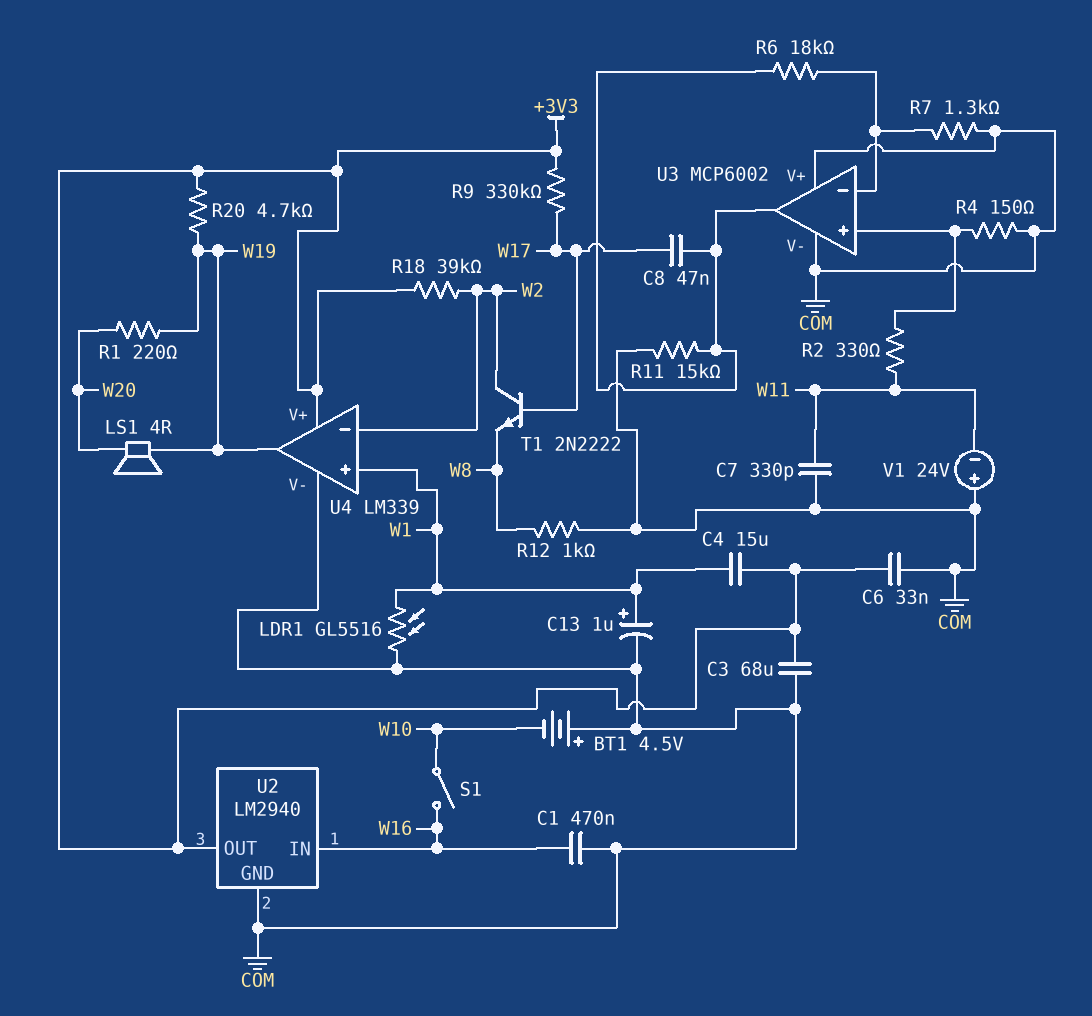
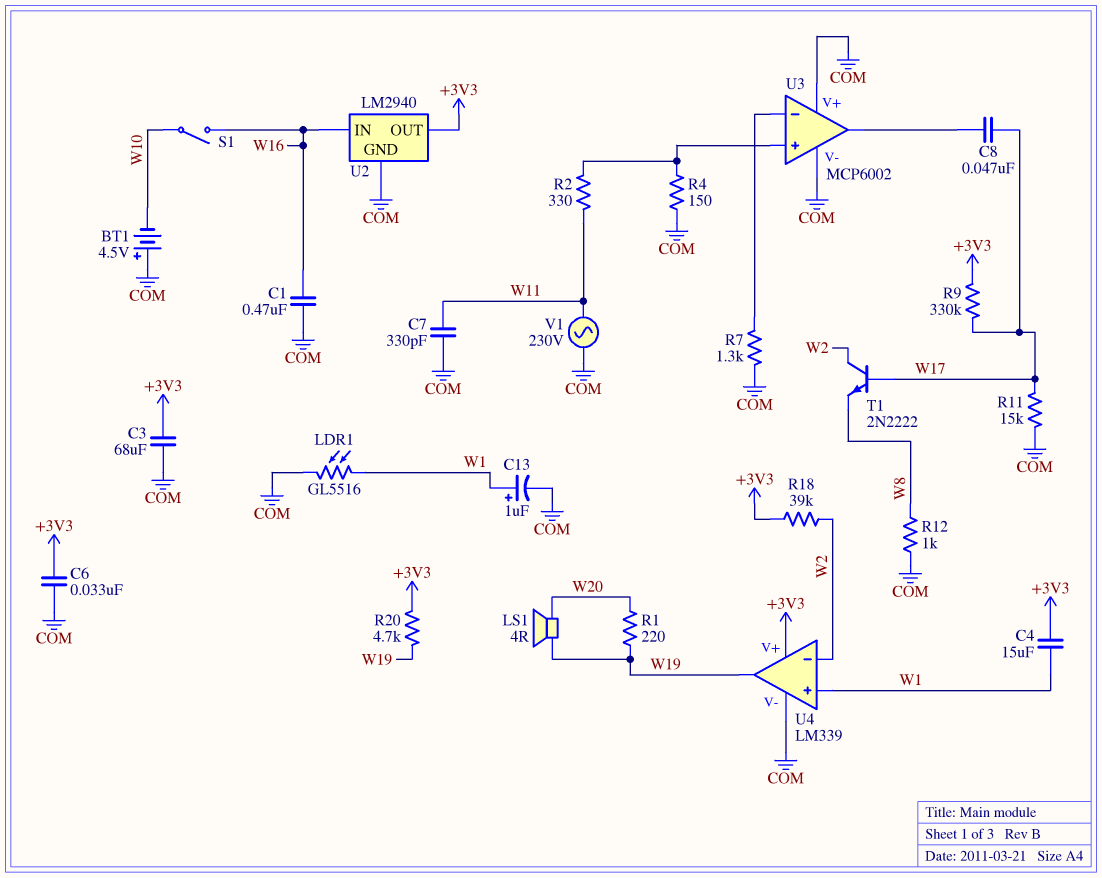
R6: 18k (U3/in-, U3/out) -> none
R11: 15k (COM, U3/out) -> 15k (COM, W17)
V1: 24V (plus COM, minus W11) -> AC 230V (COM, W11)

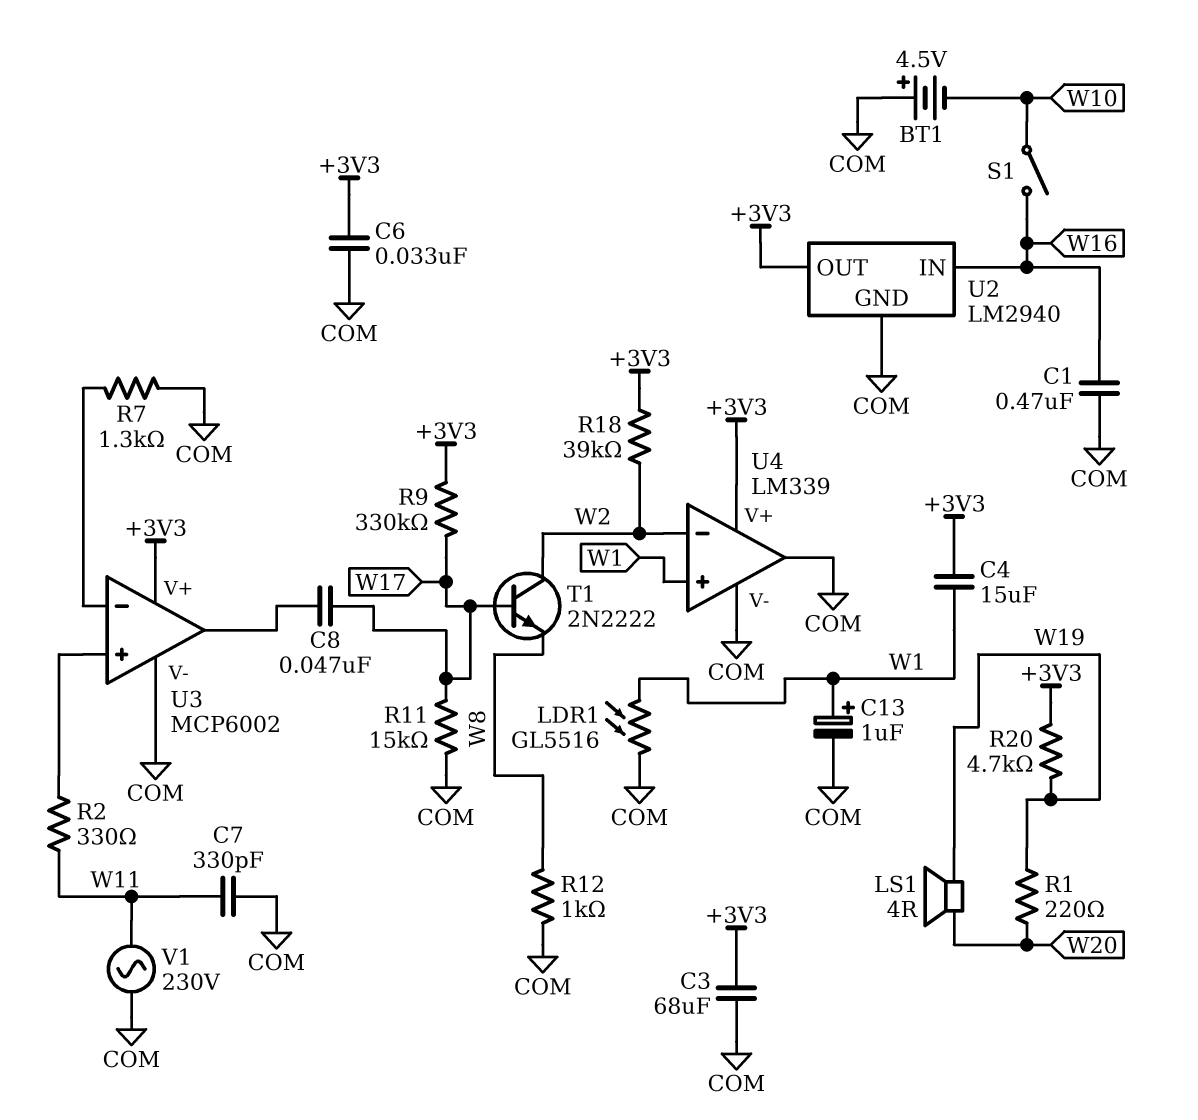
R4: 150 (COM, U3/in+) -> none
U3 pin V+: COM -> +3V3
U4 pin out: W19 -> COM

